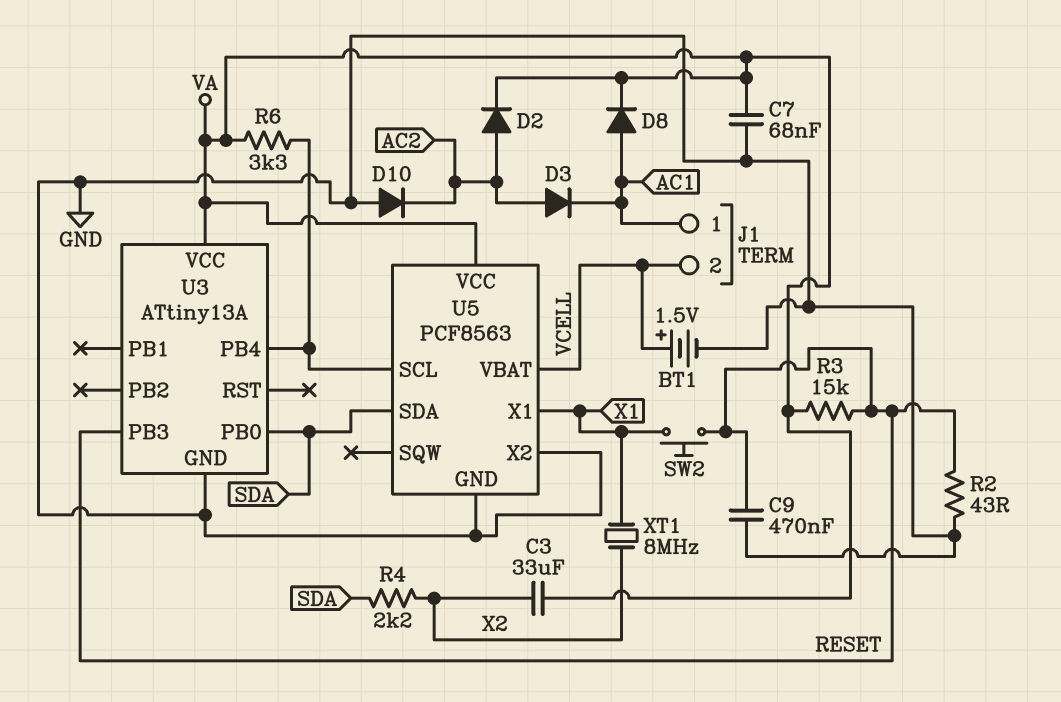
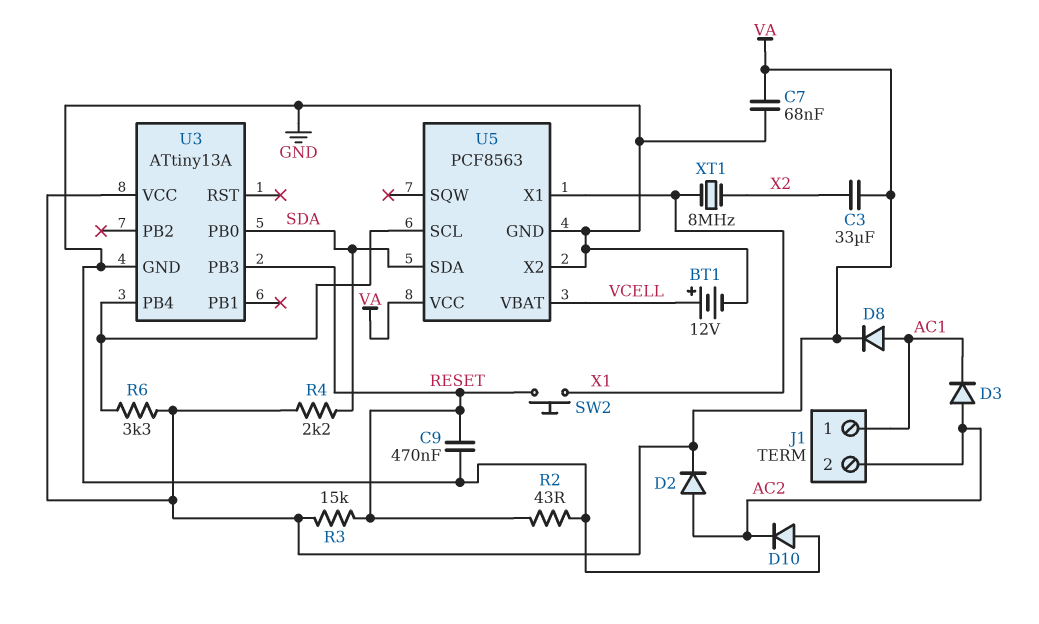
BT1: 1.5V (plus VCELL, minus GND) -> 12V (plus VCELL, minus GND)
J1 pin 2: VCELL -> AC2
R4: 2.2k (SDA, X2) -> 2.2k (SDA, VA)

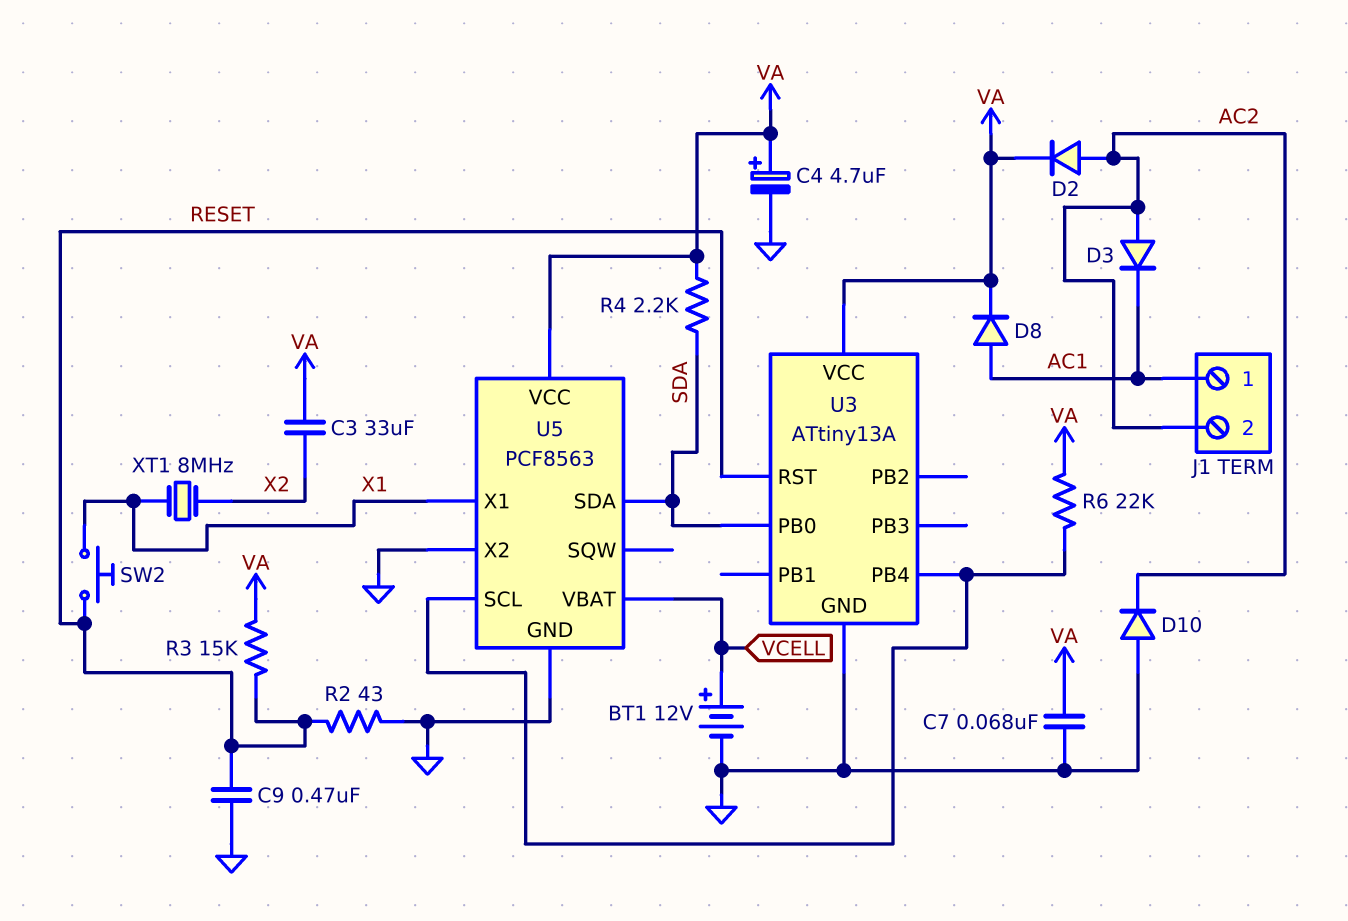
C4: none -> 4.7uF (plus VA, minus GND)
R6: 3.3k (U3/PB4, VA) -> 22k (U3/PB4, VA)
U3 pin PB3: RESET -> none
U3 pin RST: none -> RESET

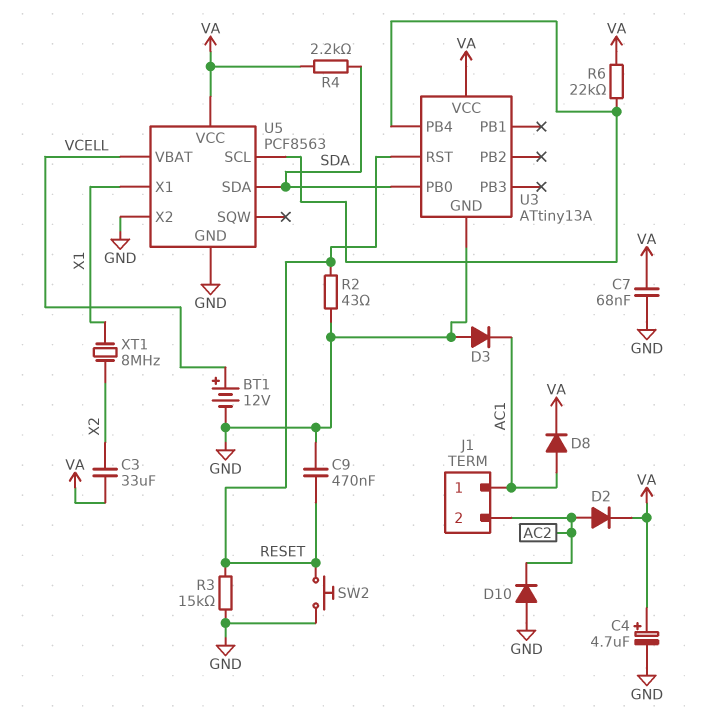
D3: diode (A AC2, K AC1) -> diode (A GND, K AC1)
R3: 15k (RESET, VA) -> 15k (GND, RESET)
SW2: button (RESET, X1) -> button (GND, RESET)

